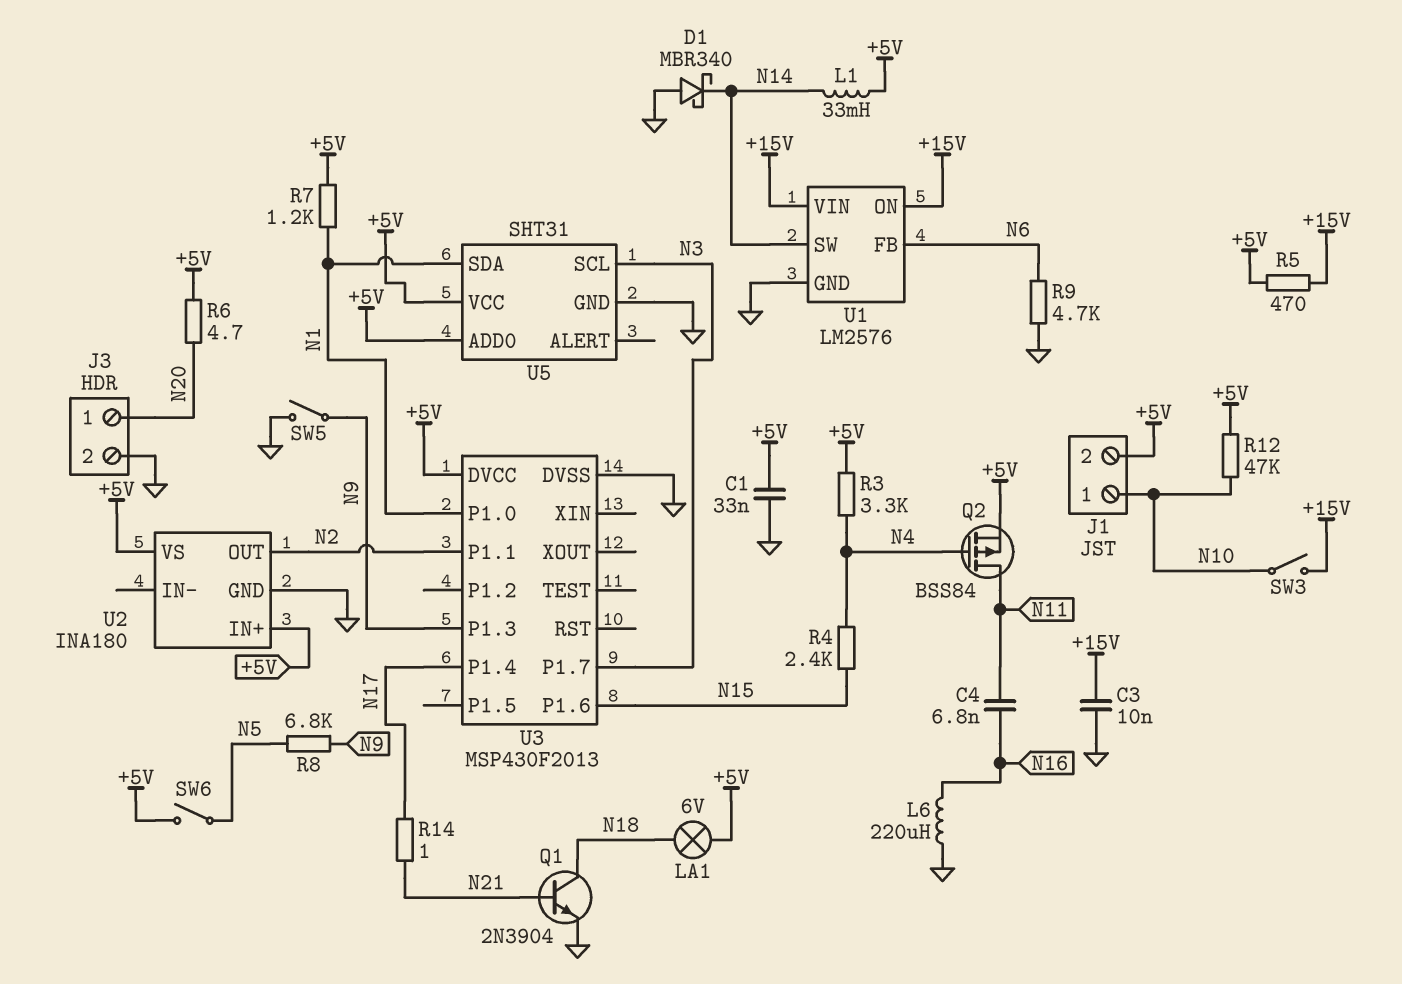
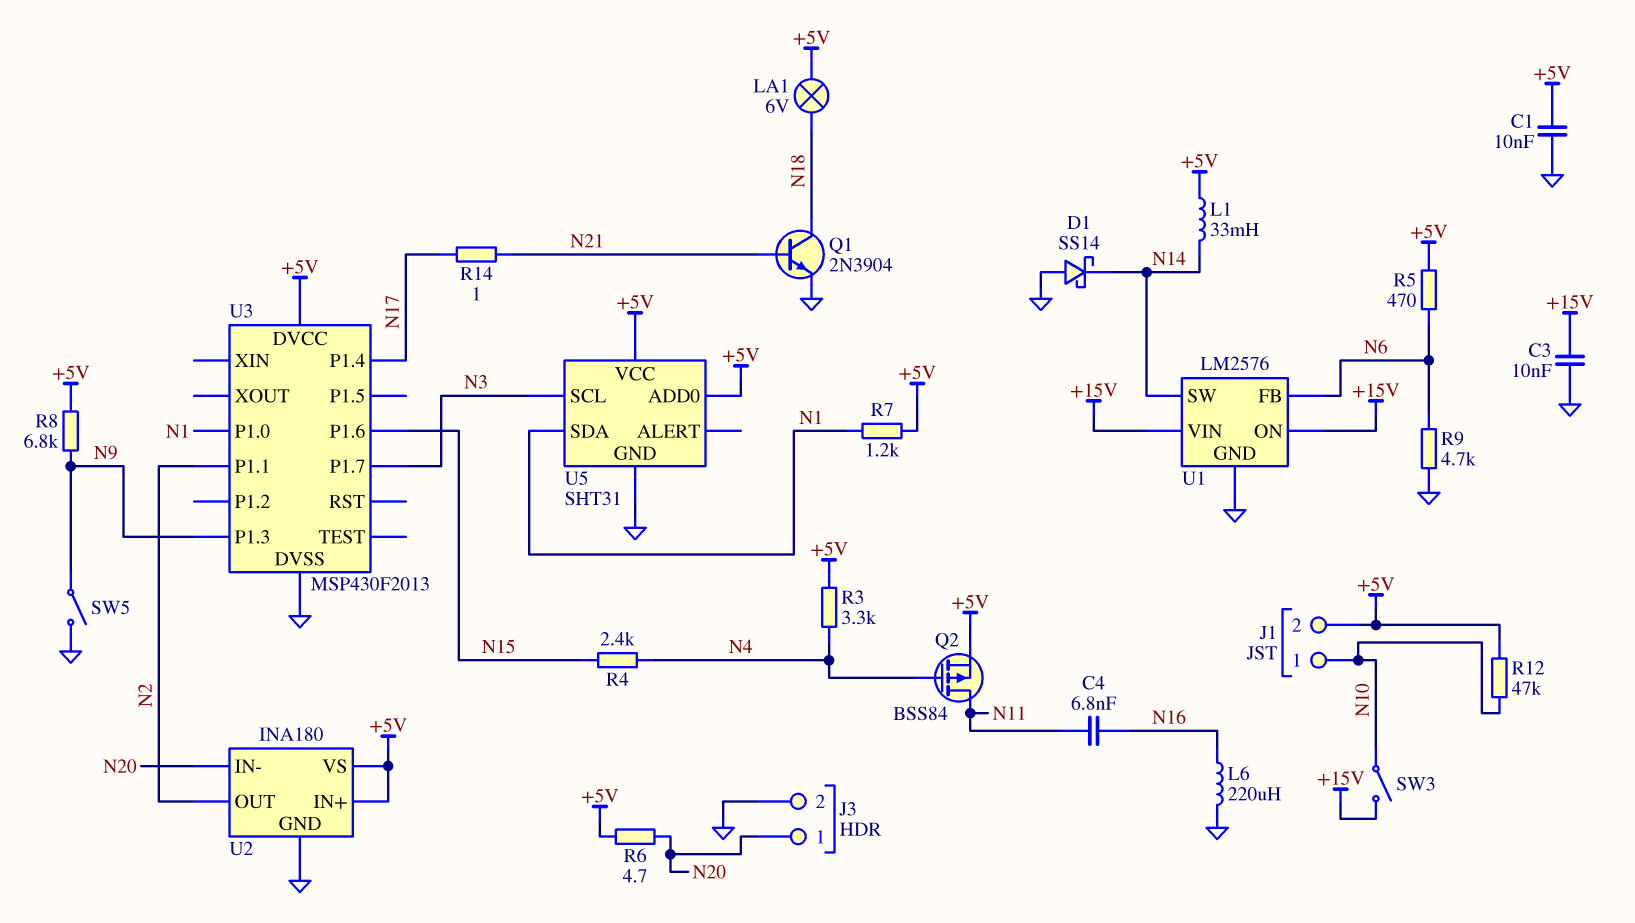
C1: 33nF (+5V, GND) -> 10nF (+5V, GND)
D1: schottky MBR340 (A GND, K N14) -> schottky SS14 (A GND, K N14)
R5: 470 (+5V, +15V) -> 470 (+5V, N6)
R8: 6.8k (N5, N9) -> 6.8k (+5V, N9)
SW6: switch (+5V, N5) -> none
U2 pin IN-: none -> N20

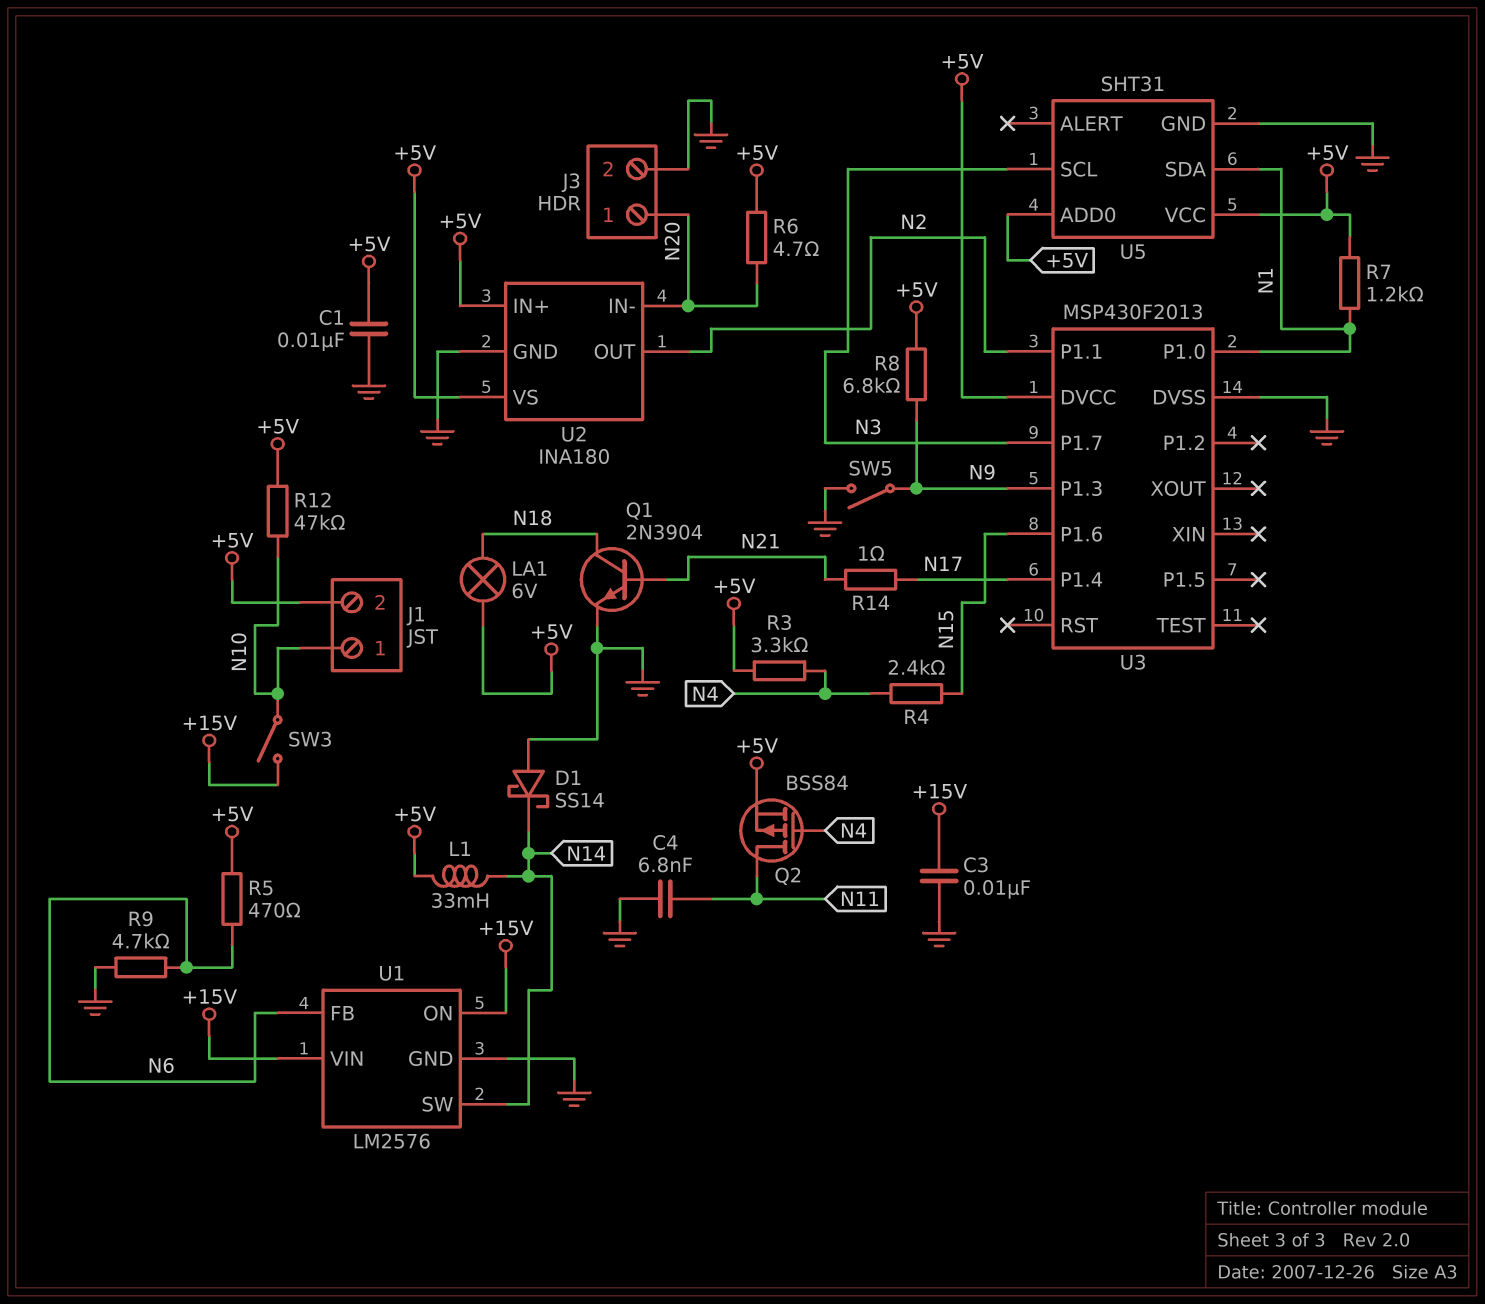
C4: 6.8nF (N11, N16) -> 6.8nF (GND, N11)
L6: 220uH (GND, N16) -> none

